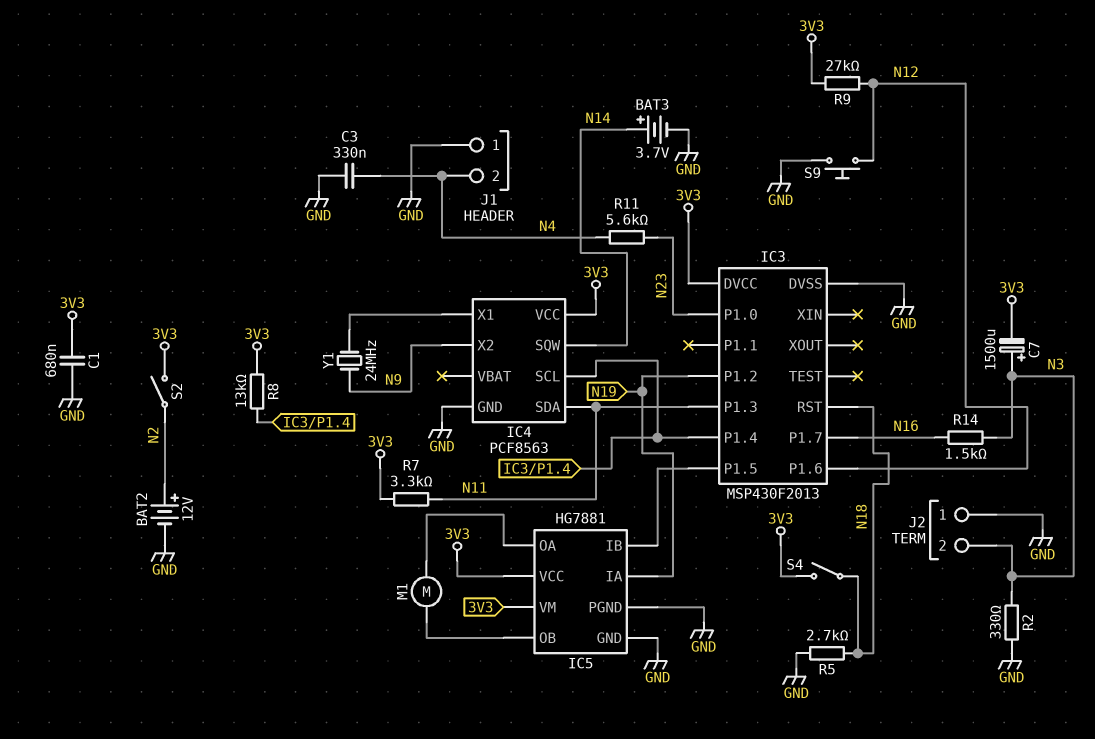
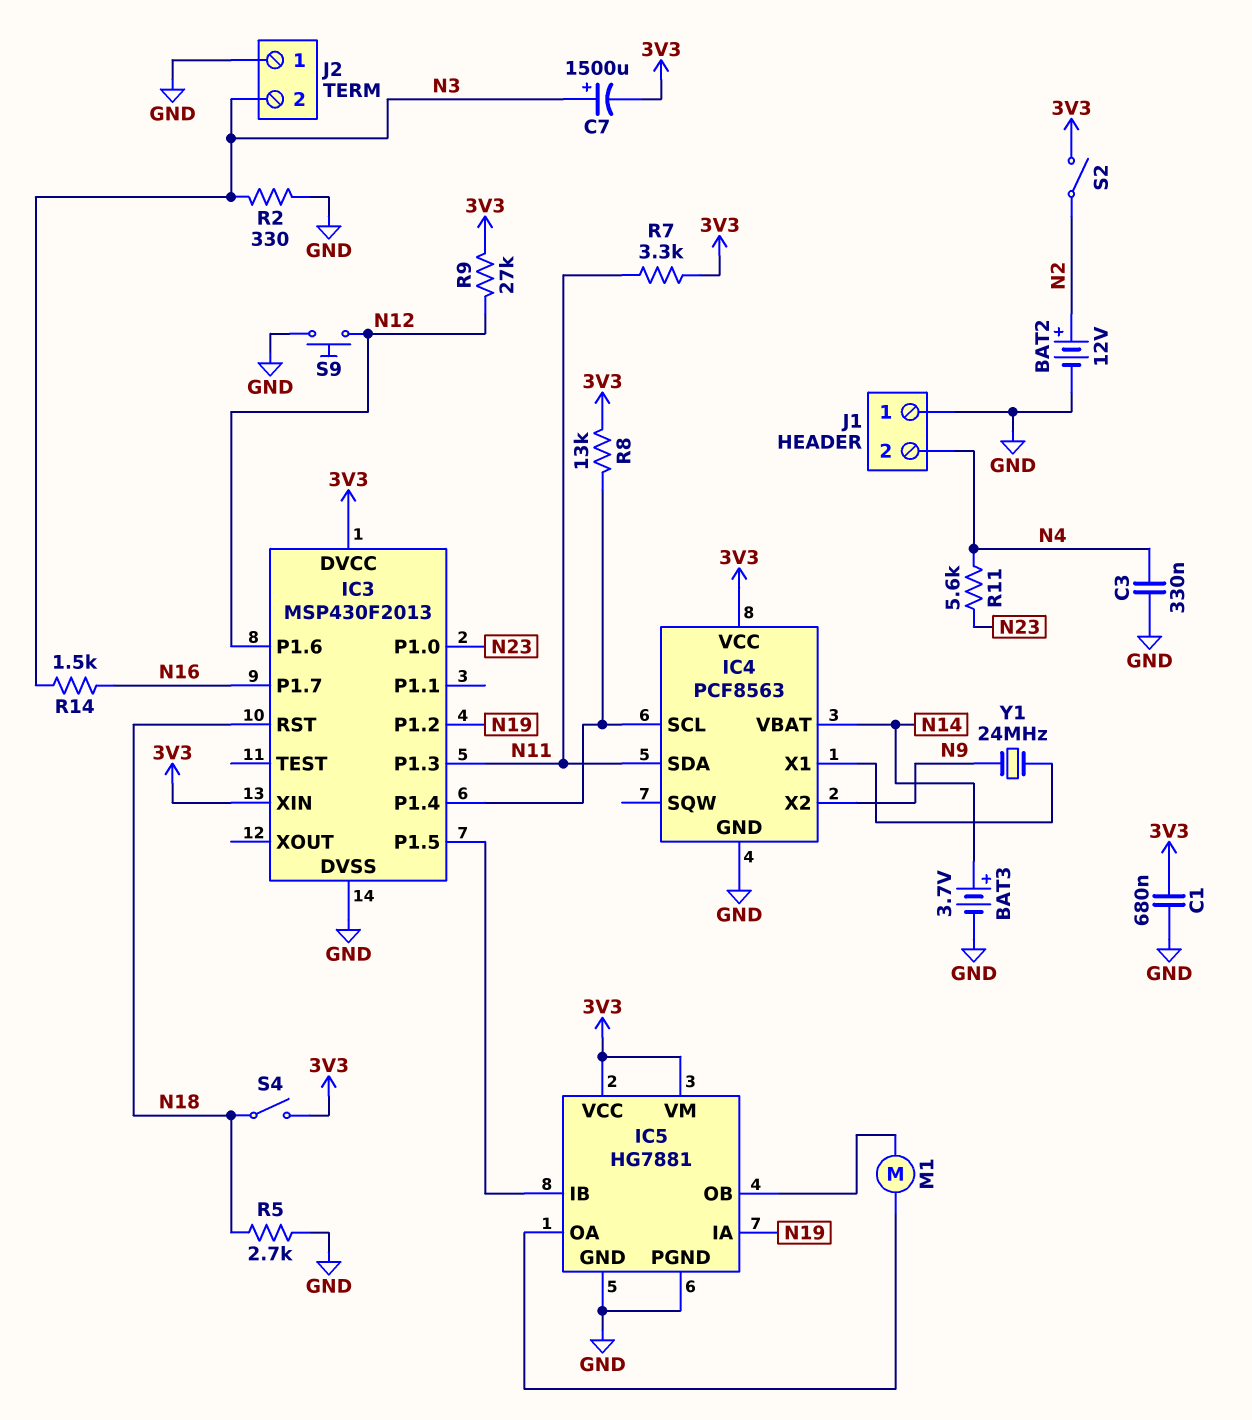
IC3 pin XIN: none -> 3V3
IC4 pin SQW: N14 -> none
IC4 pin VBAT: none -> N14

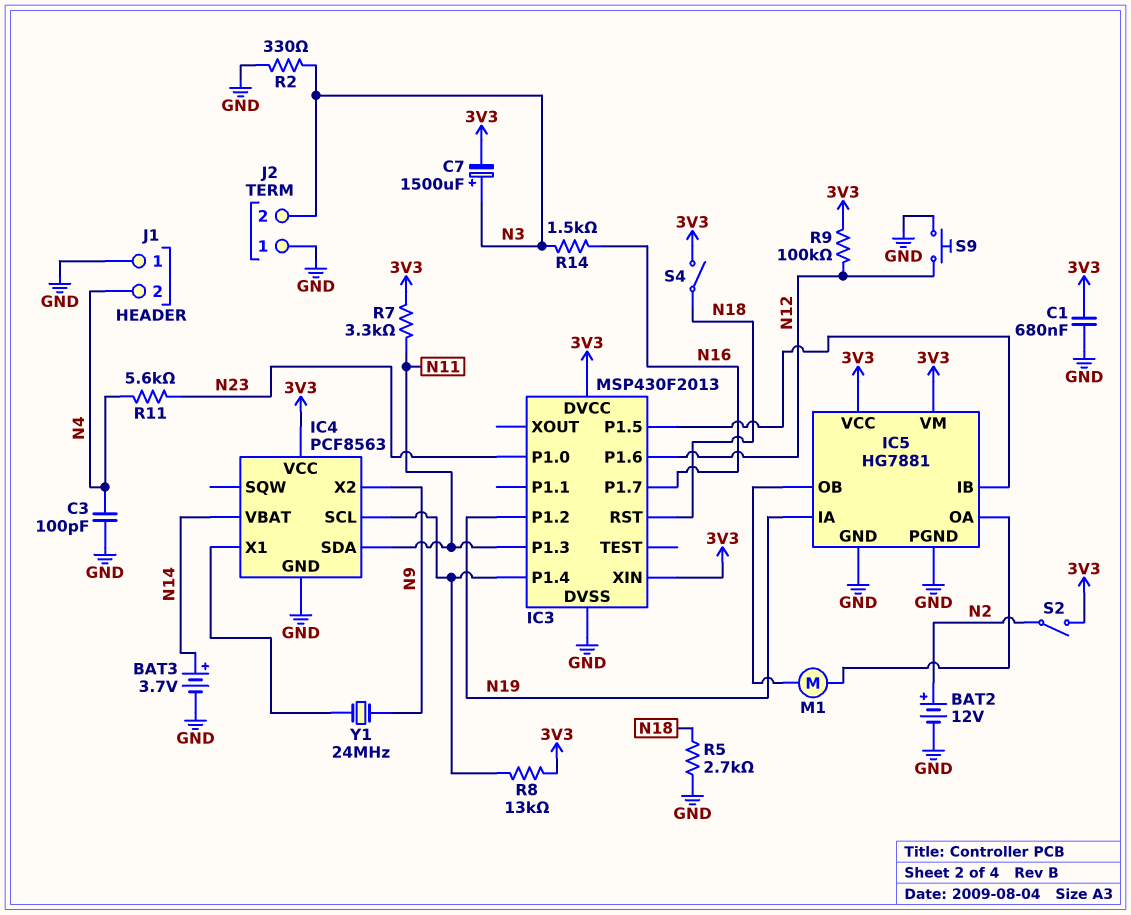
C3: 330nF (GND, N4) -> 100pF (GND, N4)
R9: 27k (3V3, N12) -> 100k (3V3, N12)

